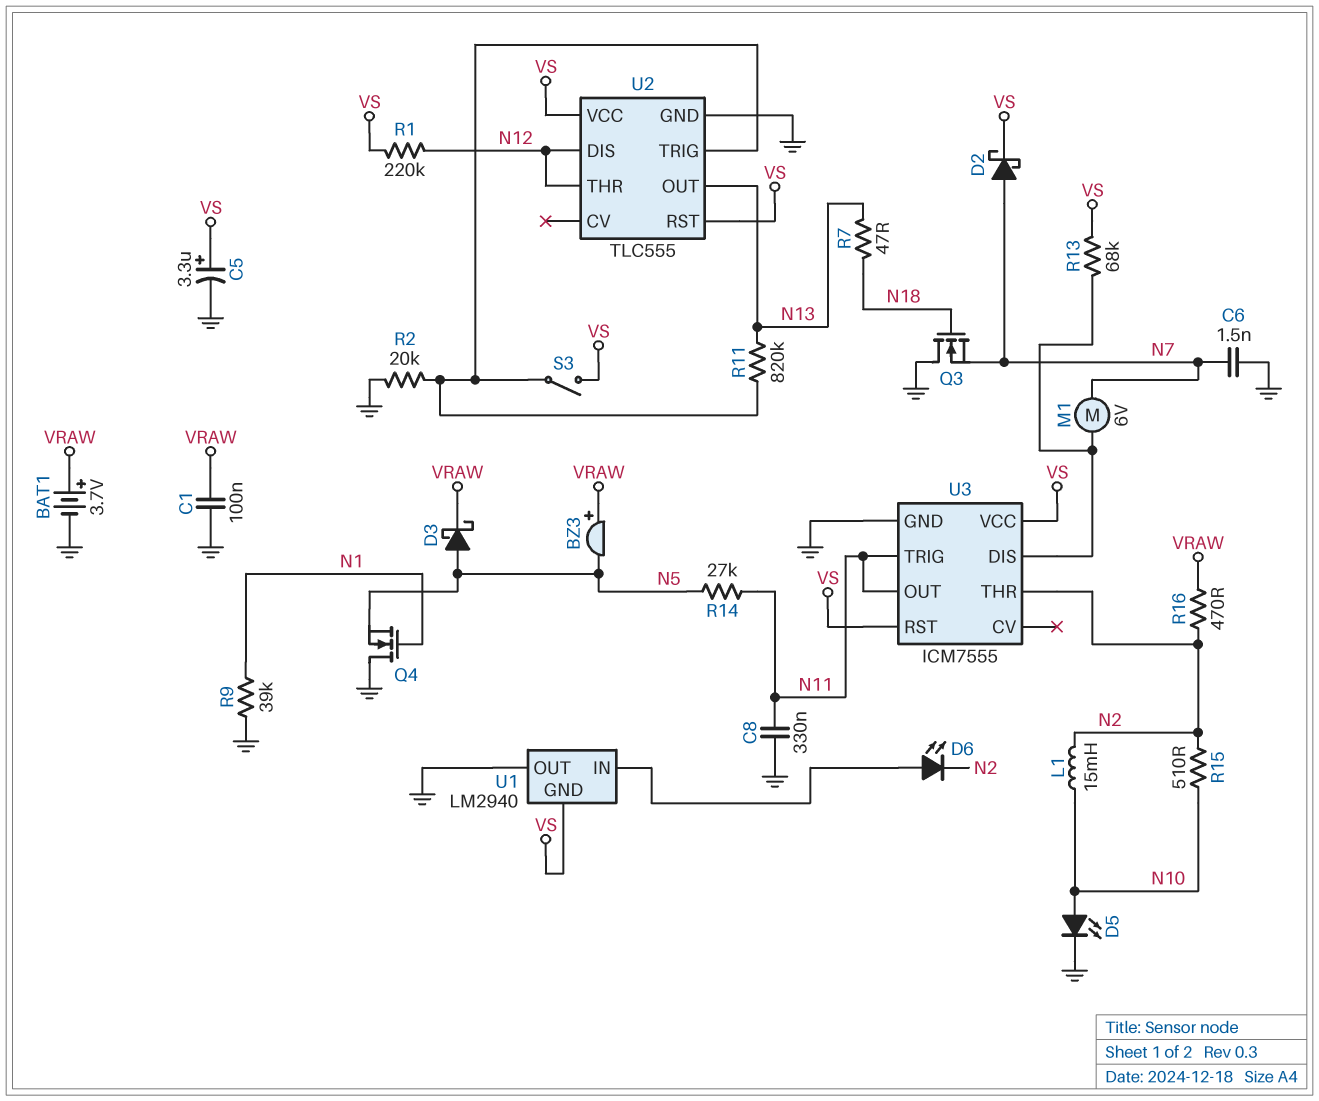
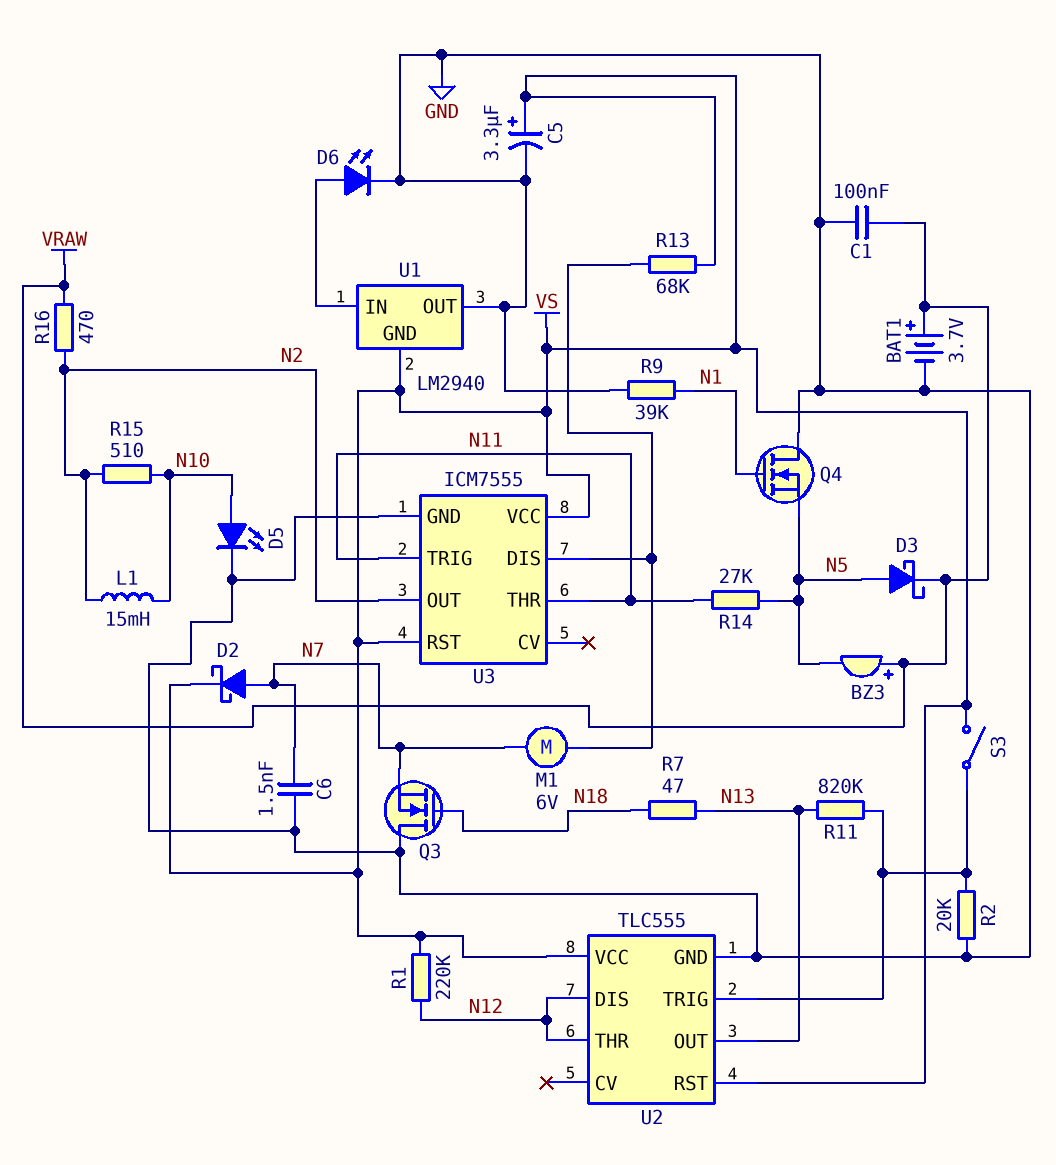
C8: 330nF (GND, N11) -> none
D6: LED (A U1/IN, K N2) -> LED (A U1/IN, K GND)
U3 pin OUT: N11 -> N2
U3 pin THR: N2 -> N11

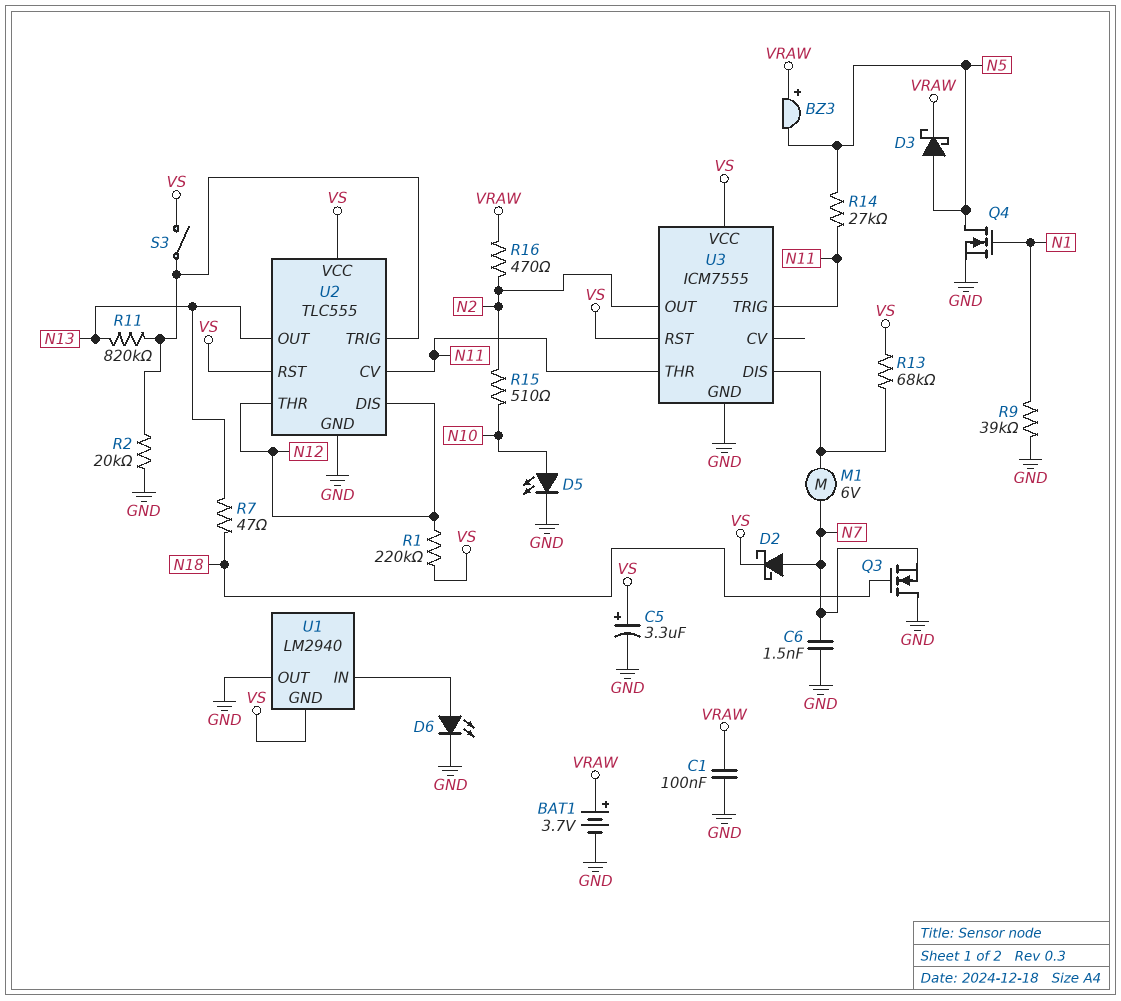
L1: 15mH (N2, N10) -> none
Q4: NMOS (G N1, D GND, S N5) -> NMOS (G N1, D N5, S GND)
U2 pin CV: none -> N11

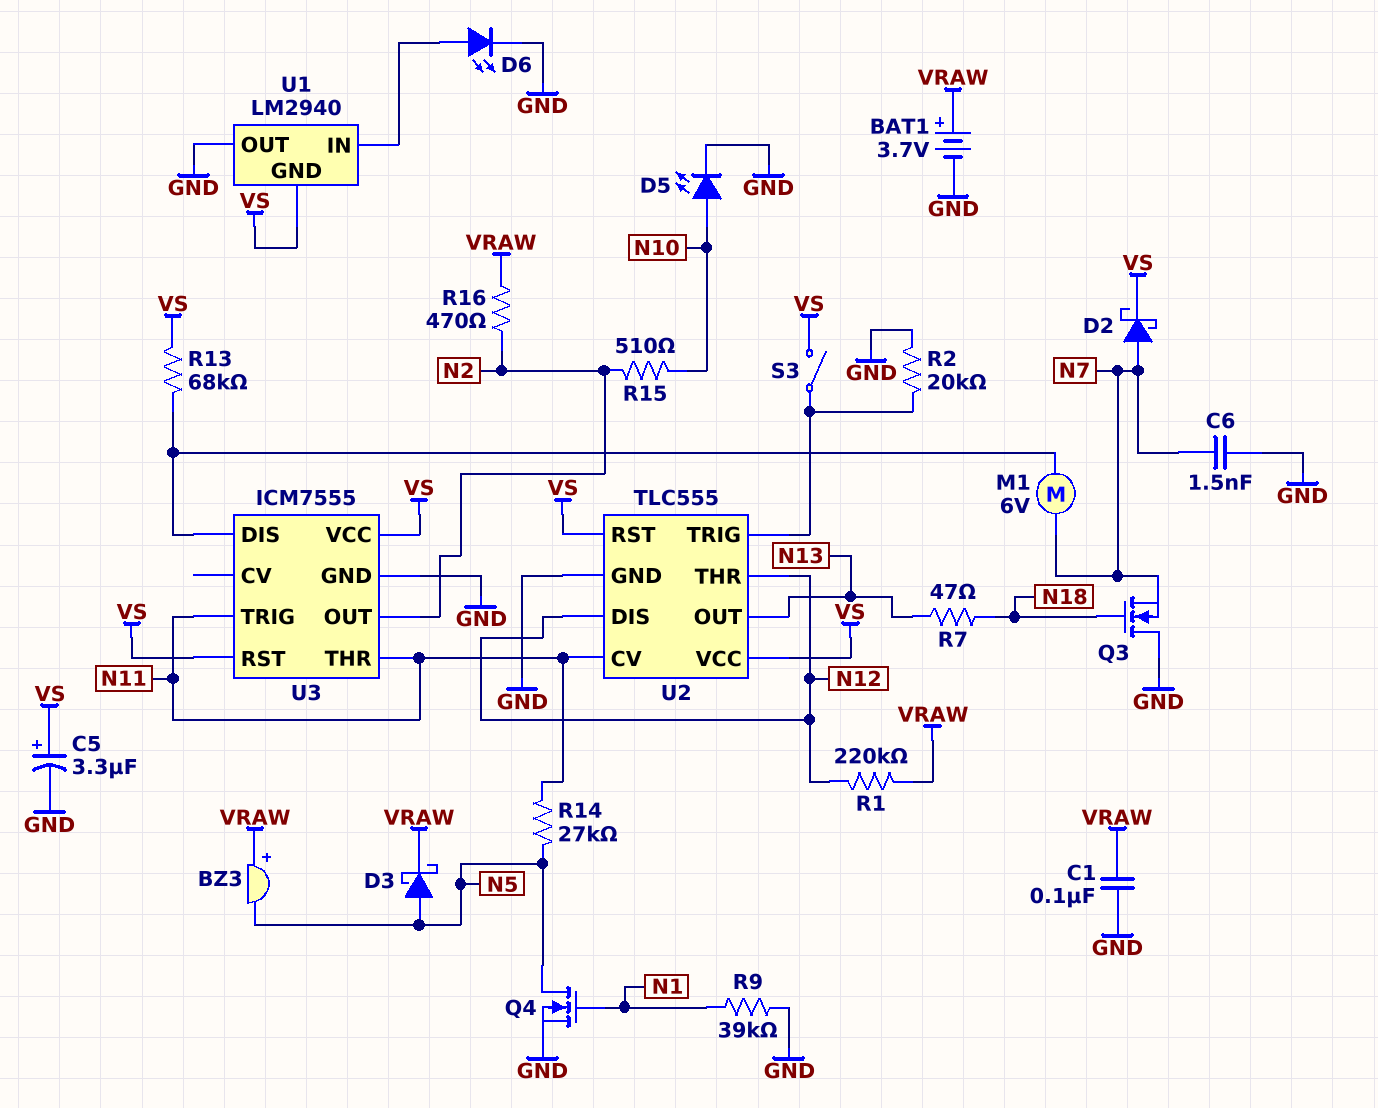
R1: 220k (N12, VS) -> 220k (N12, VRAW)
R11: 820k (N13, U2/TRIG) -> none

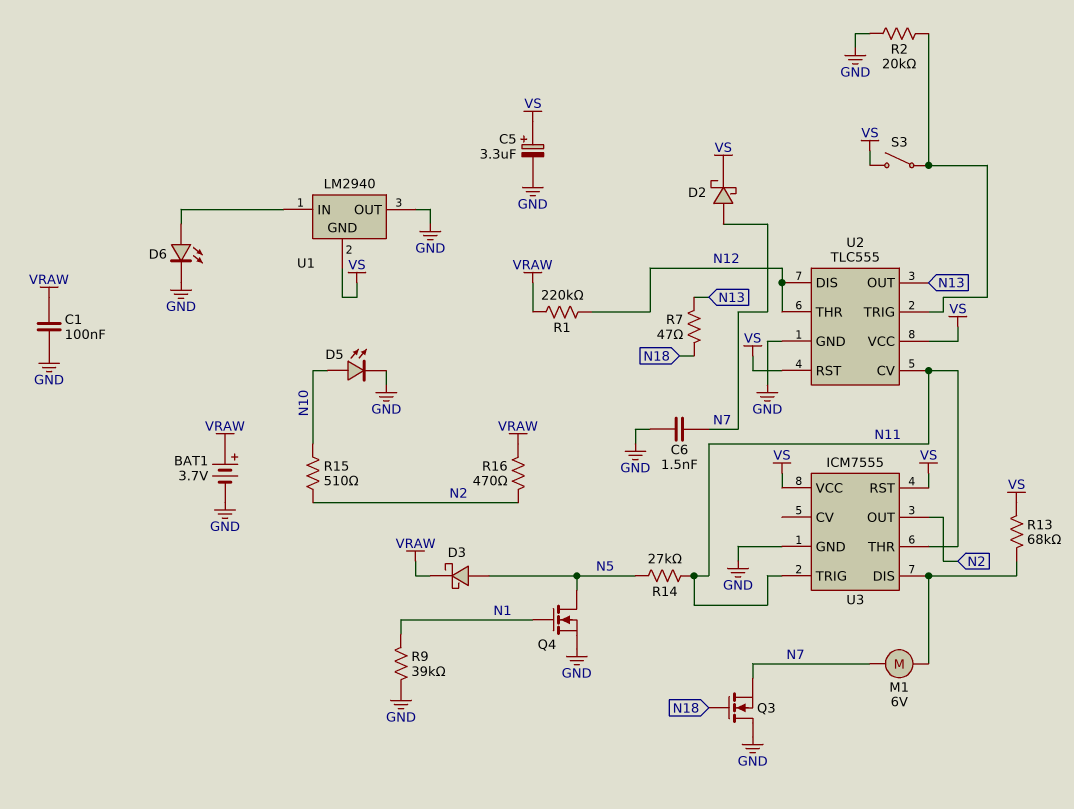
BZ3: buzzer (plus VRAW, minus N5) -> none

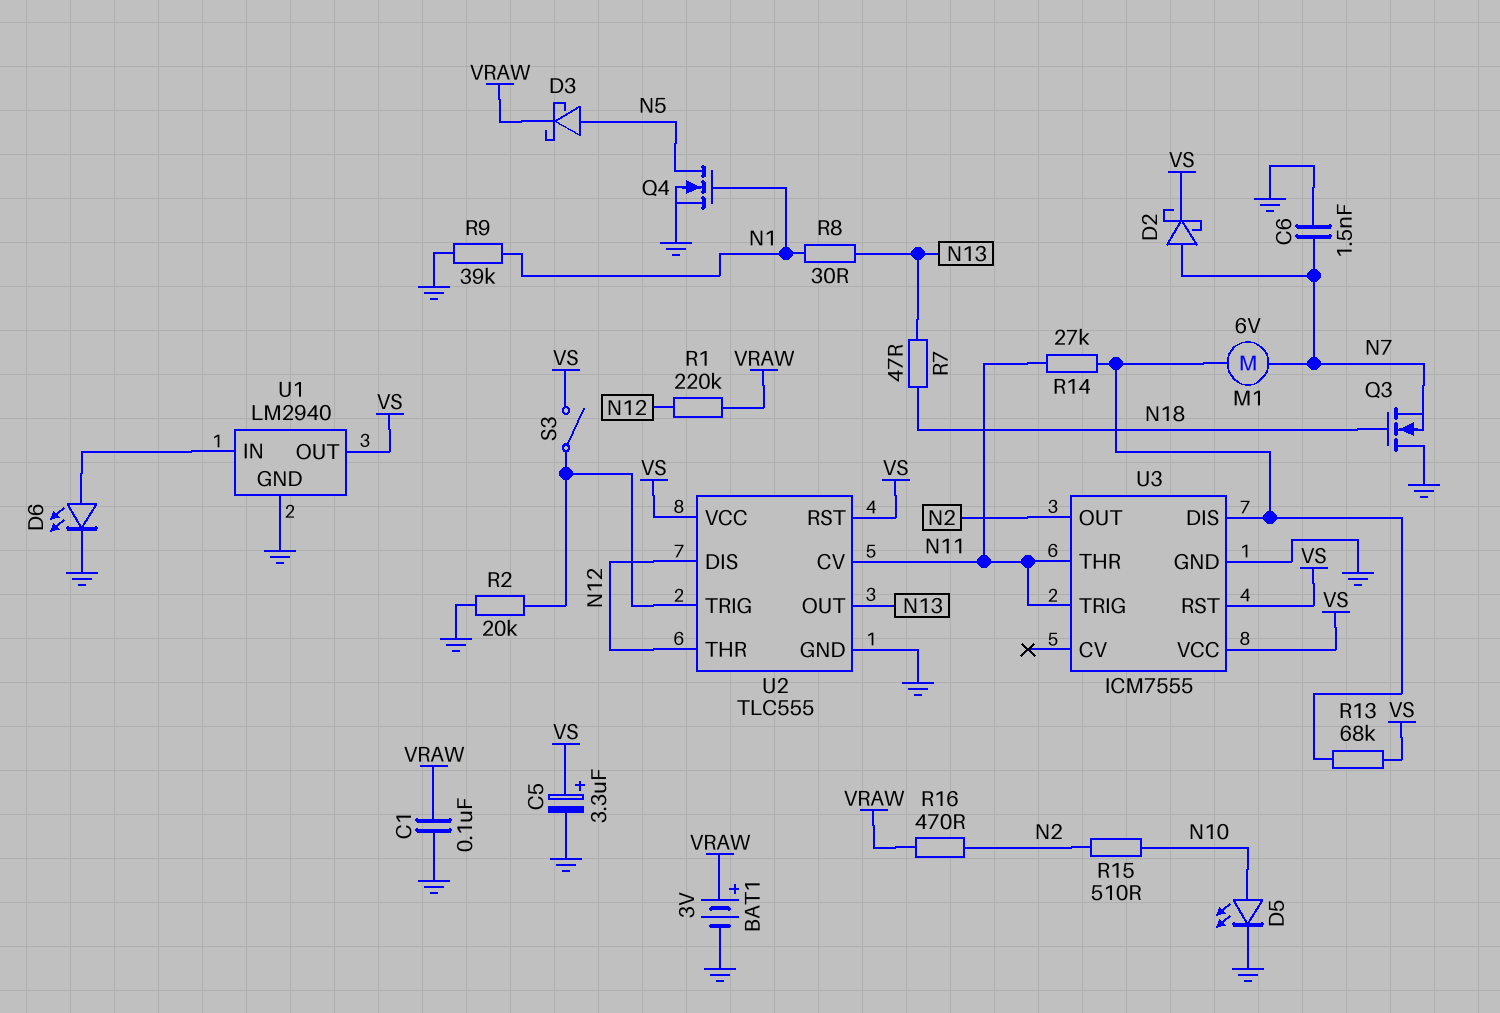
BAT1: 3.7V (plus VRAW, minus GND) -> 3V (plus VRAW, minus GND)
R8: none -> 30 (N1, N13)
R14: 27k (N5, N11) -> 27k (N11, U3/DIS)
U1 pin GND: VS -> GND
U1 pin OUT: GND -> VS

